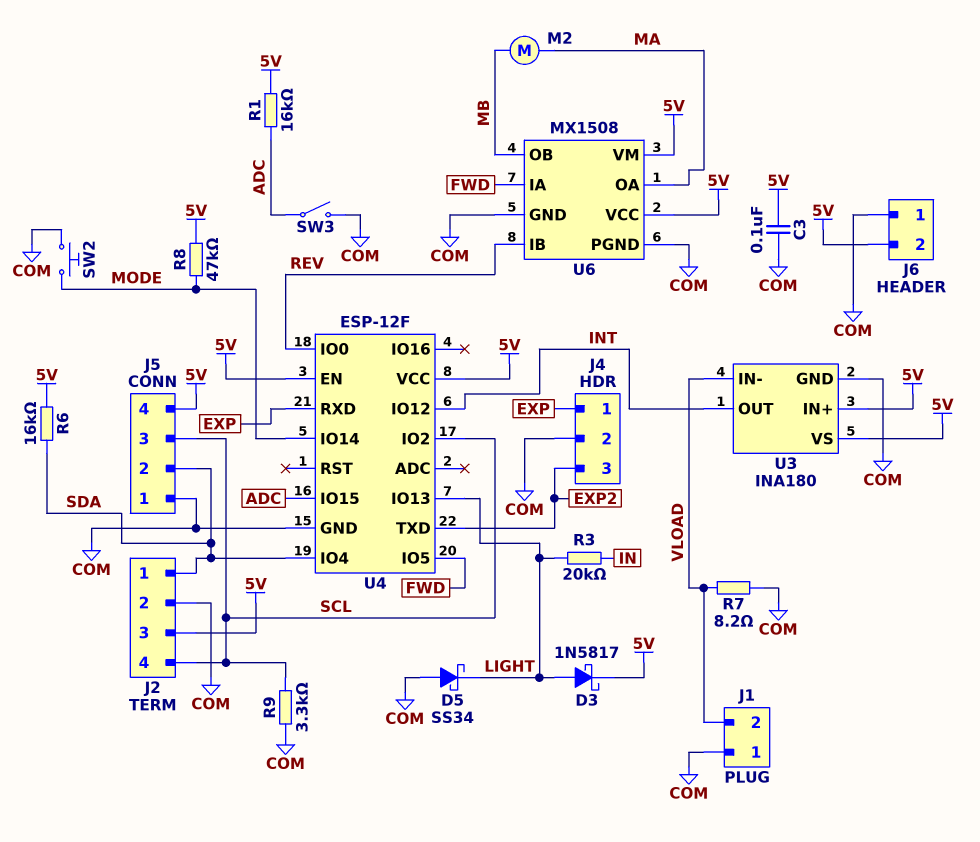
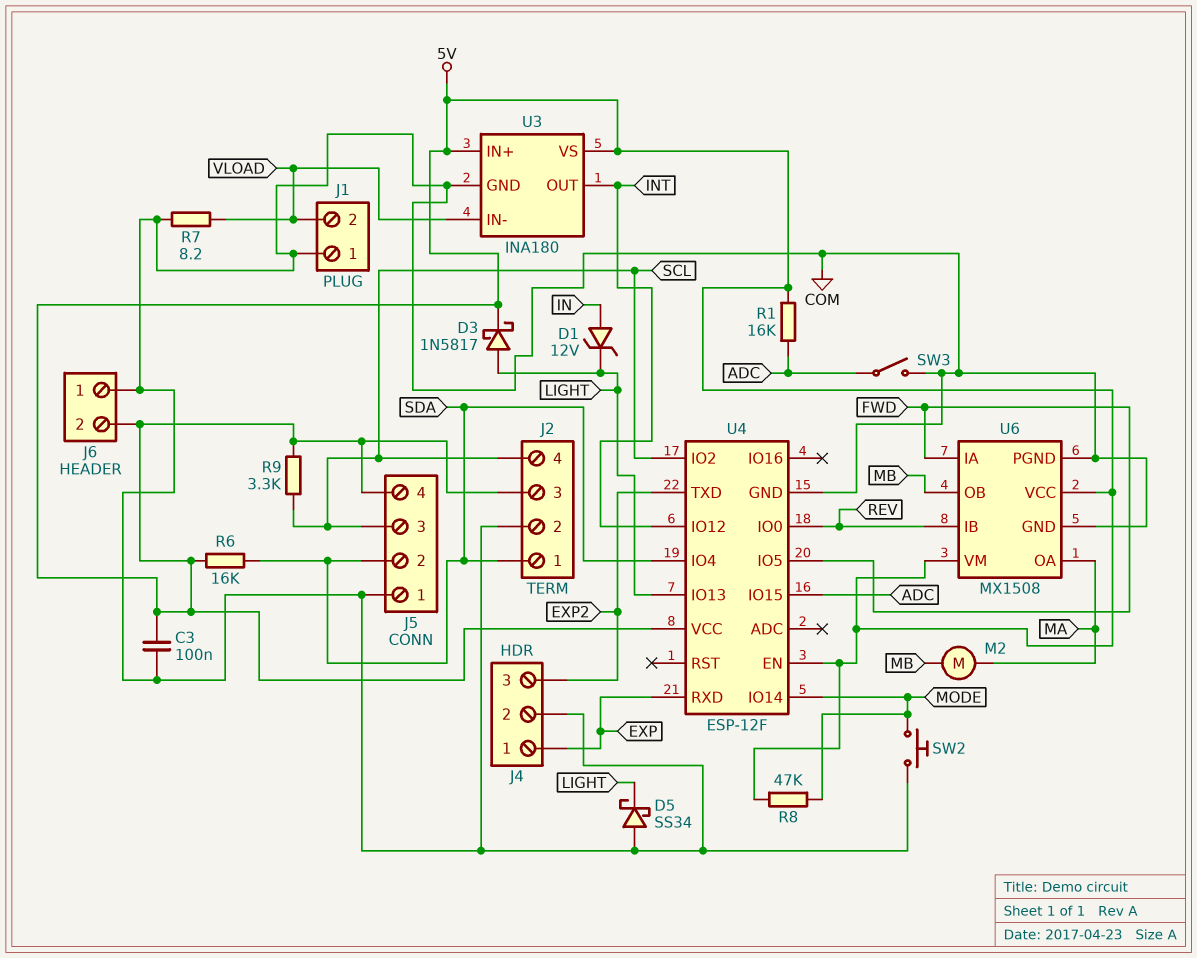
D1: none -> zener 12V (A IN, K LIGHT)
R3: 20k (IN, LIGHT) -> none
R9: 3.3k (COM, SCL) -> 3.3k (5V, SCL)

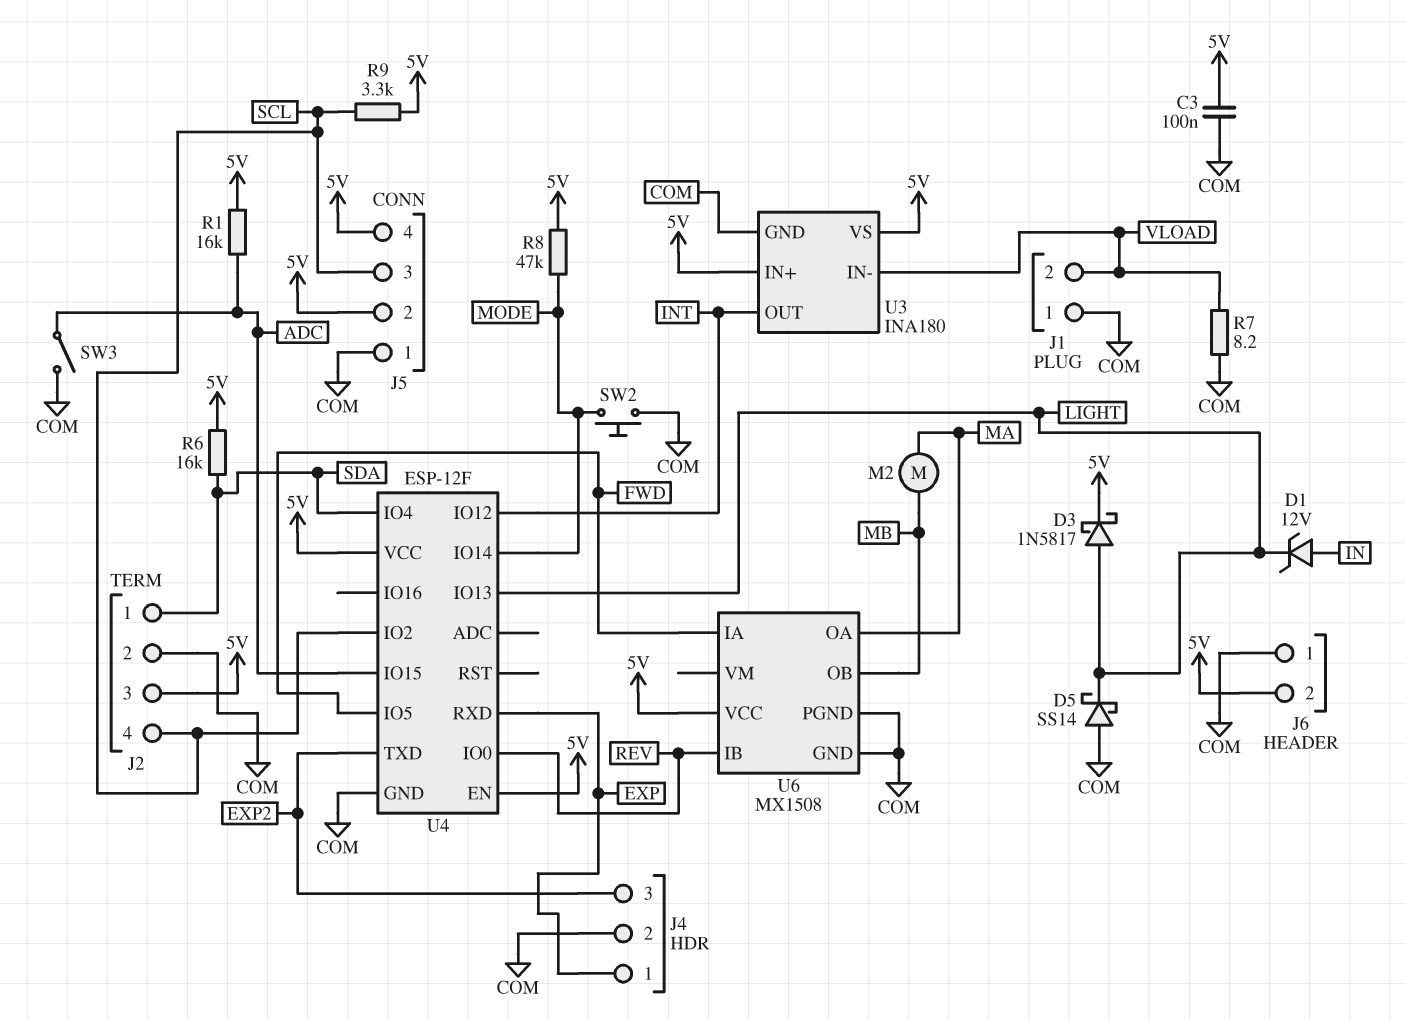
D5: schottky SS34 (A COM, K LIGHT) -> schottky SS14 (A COM, K LIGHT)
J5 pin 2: SDA -> 5V
U6 pin VM: 5V -> none

